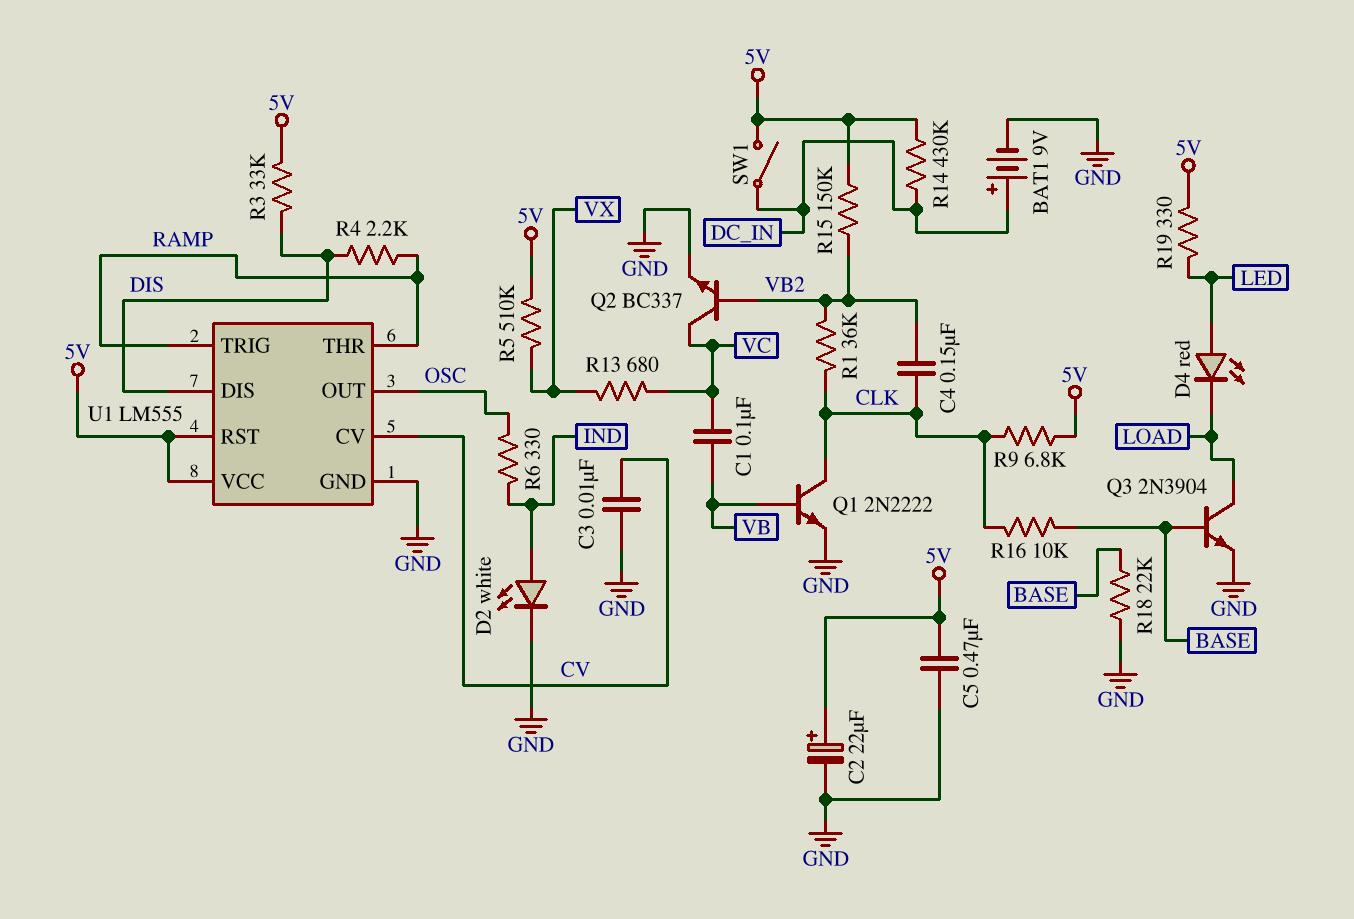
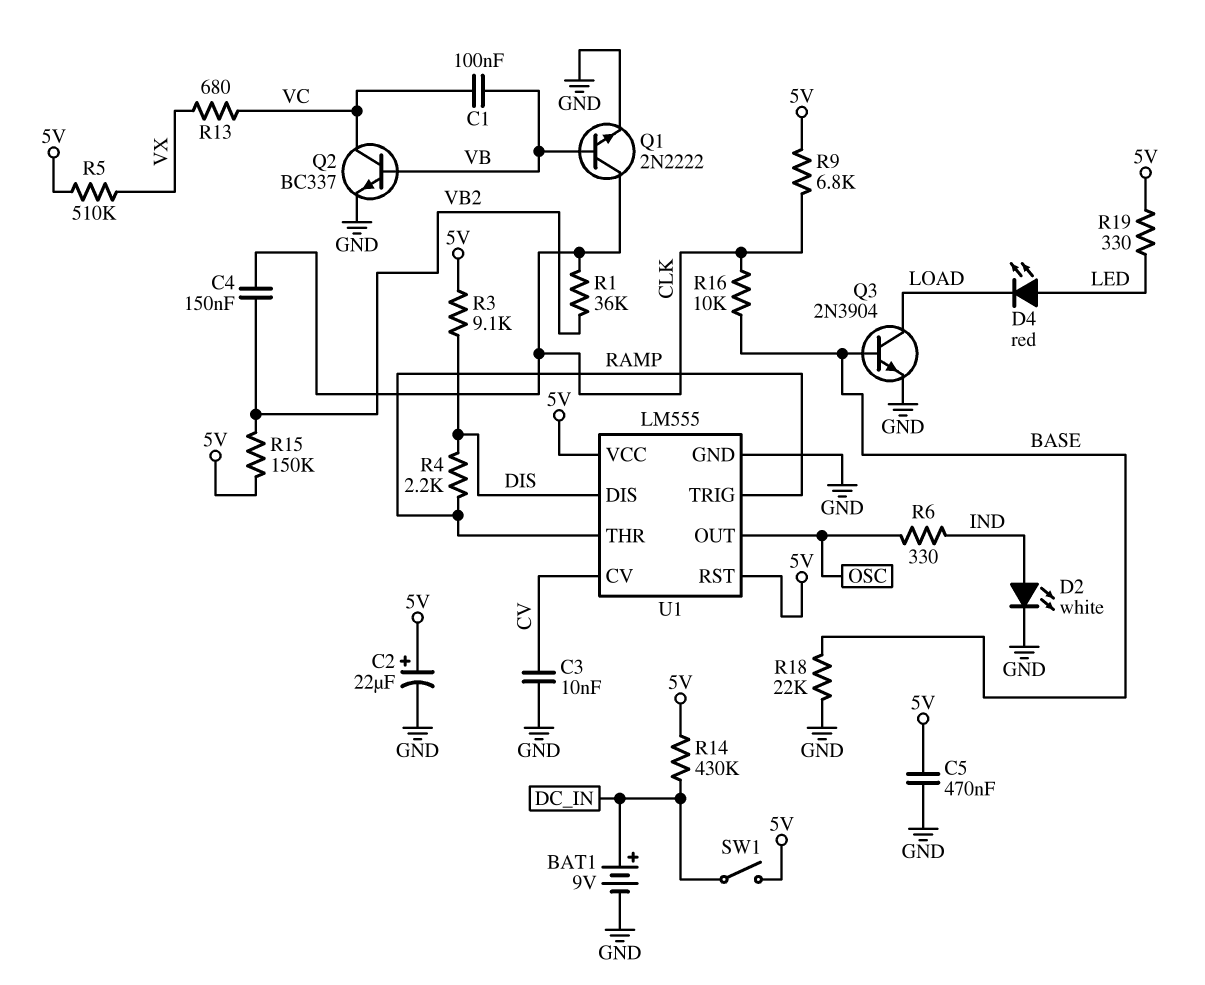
Q2: NPN BC337 (B VB2, C VC, E GND) -> NPN BC337 (B VB, C VC, E GND)
R3: 33k (5V, DIS) -> 9.1k (5V, DIS)

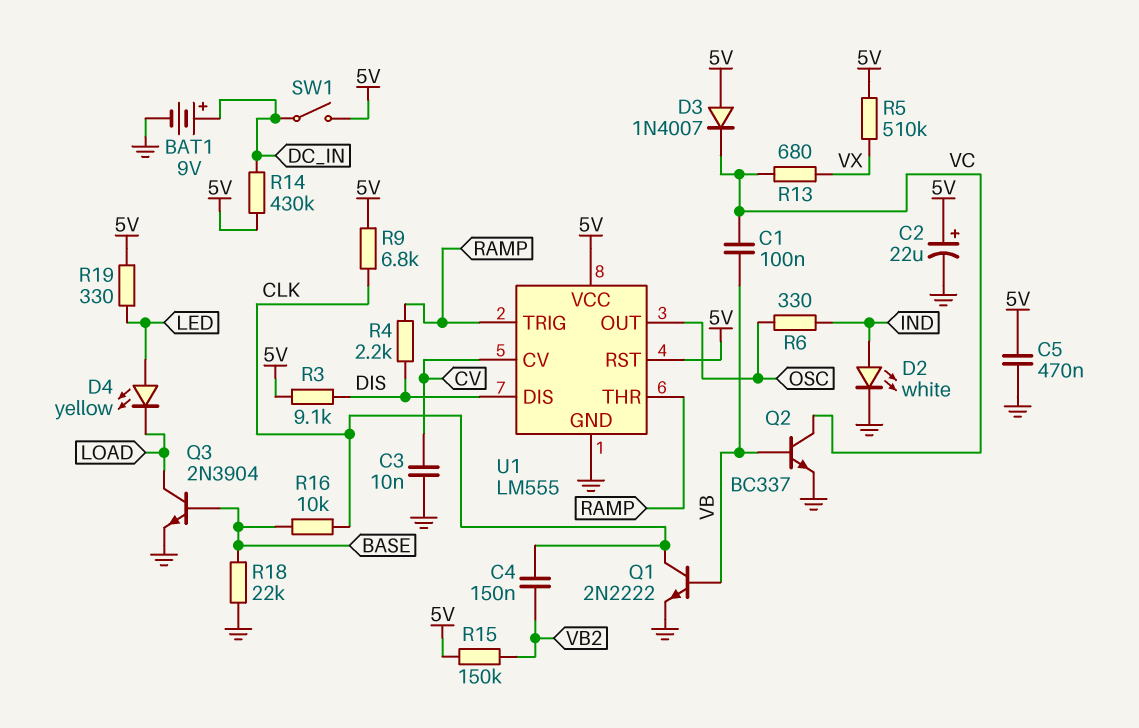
D3: none -> diode 1N4007 (A 5V, K VC)
D4: LED red (A LED, K LOAD) -> LED yellow (A LED, K LOAD)
R1: 36k (CLK, VB2) -> none

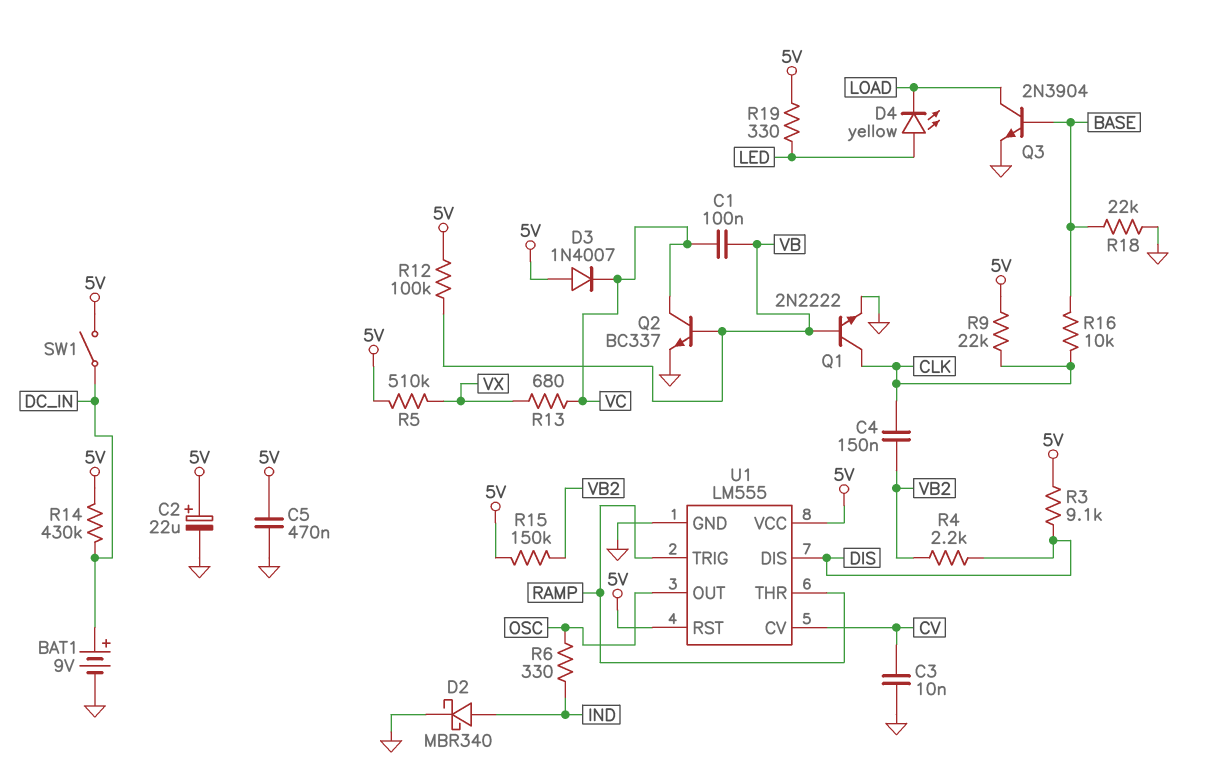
D2: LED white (A IND, K GND) -> schottky MBR340 (A IND, K GND)
R4: 2.2k (DIS, RAMP) -> 2.2k (DIS, VB2)
R9: 6.8k (5V, CLK) -> 22k (5V, CLK)
R12: none -> 100k (5V, VB)

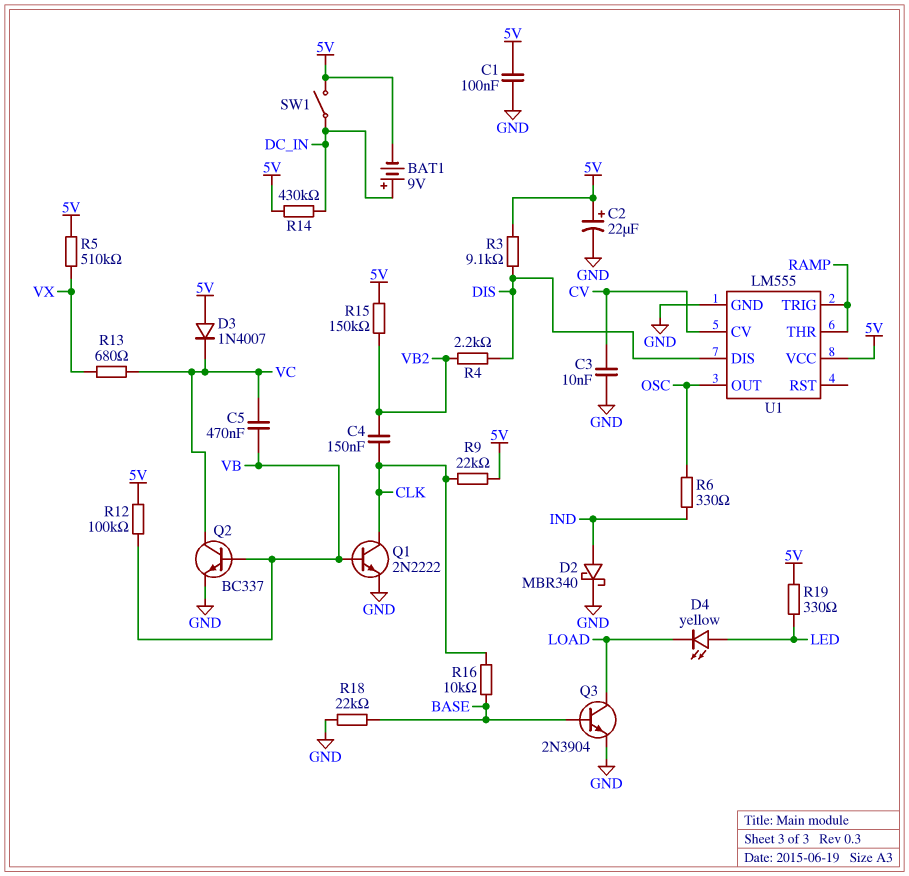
BAT1: 9V (plus DC_IN, minus GND) -> 9V (plus DC_IN, minus 5V)
C1: 100nF (VB, VC) -> 100nF (5V, GND)
C5: 470nF (5V, GND) -> 470nF (VB, VC)
U1 pin RST: 5V -> none

